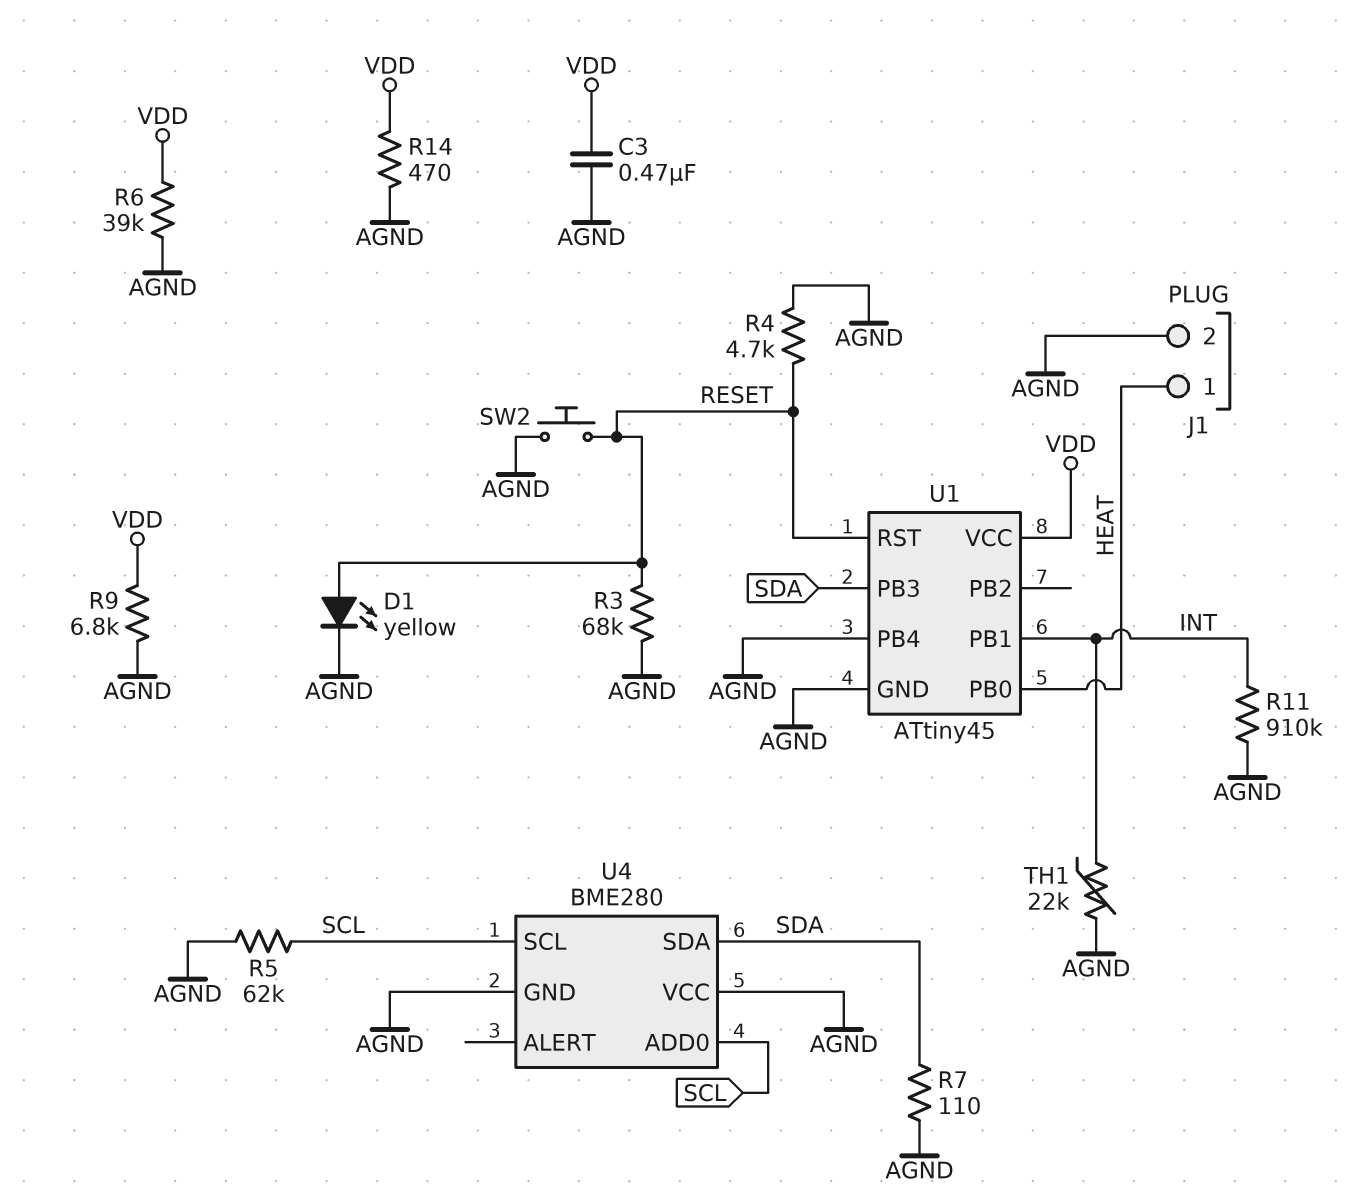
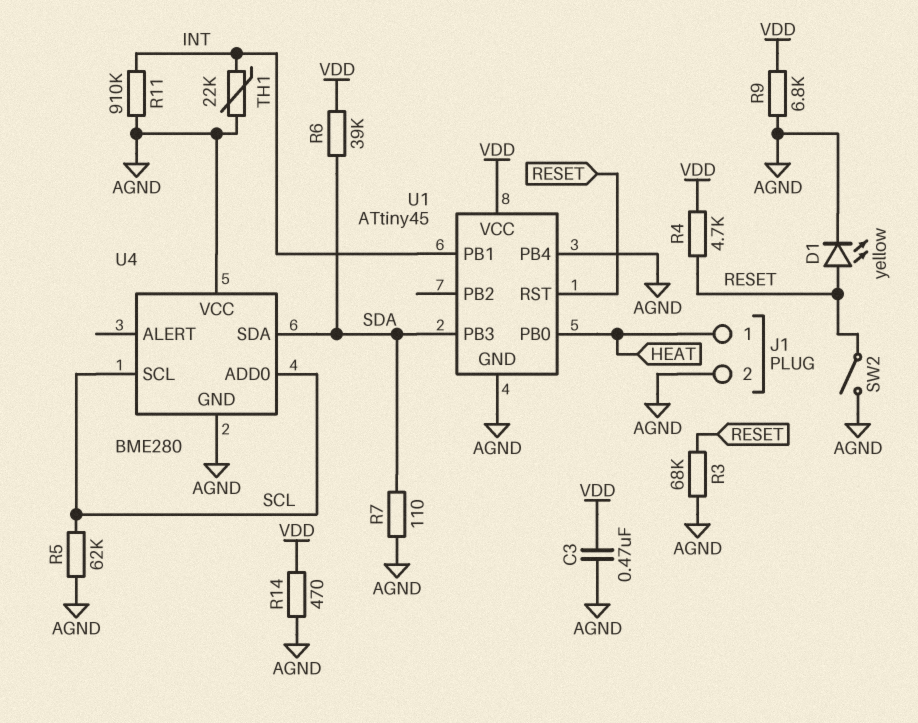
R4: 4.7k (AGND, RESET) -> 4.7k (RESET, VDD)
R6: 39k (AGND, VDD) -> 39k (SDA, VDD)
SW2: button (AGND, RESET) -> switch (AGND, RESET)

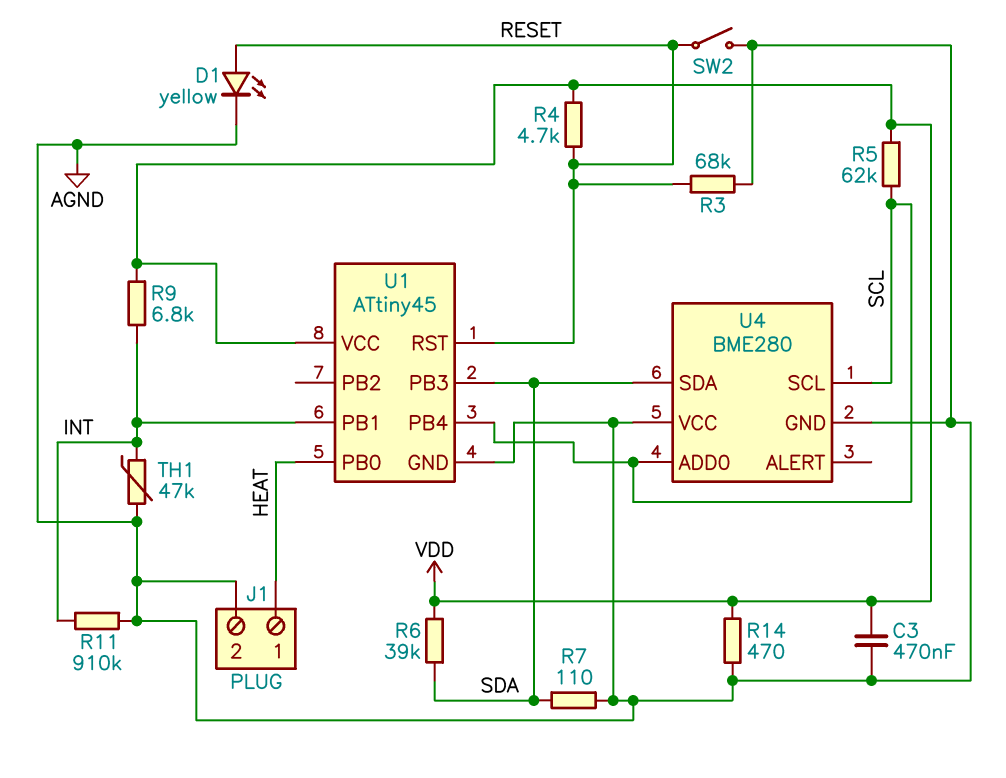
R5: 62k (AGND, SCL) -> 62k (SCL, VDD)
R9: 6.8k (AGND, VDD) -> 6.8k (INT, VDD)
TH1: 22k (AGND, INT) -> 47k (AGND, INT)
U1 pin PB4: AGND -> SCL

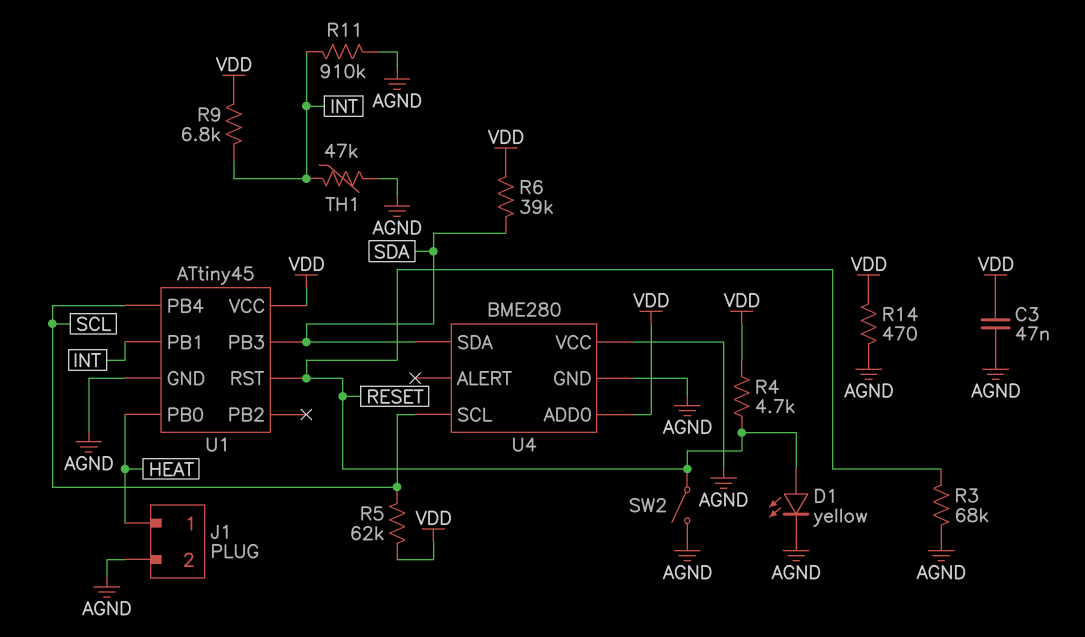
C3: 470nF (AGND, VDD) -> 47nF (AGND, VDD)
R7: 110 (AGND, SDA) -> none
U4 pin ADD0: SCL -> VDD

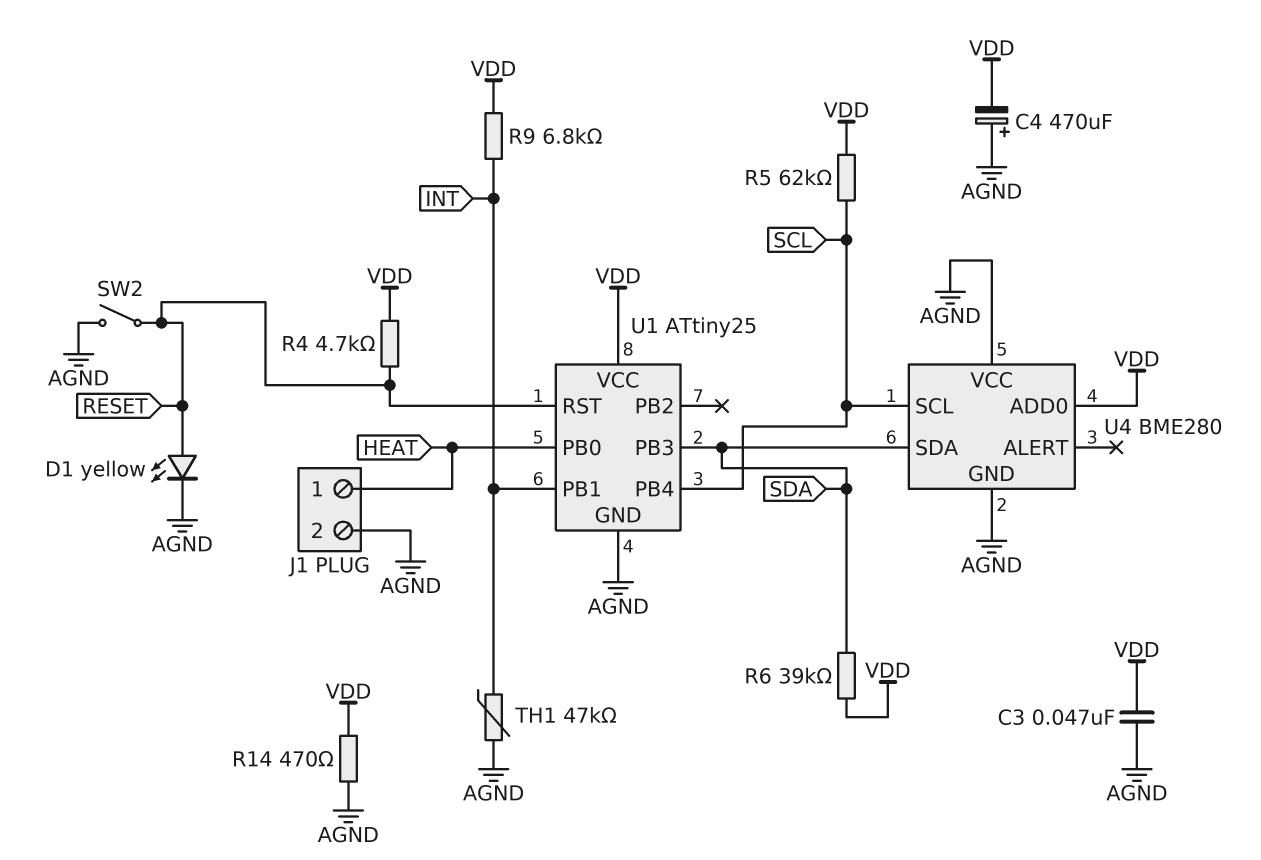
C4: none -> 470uF (plus AGND, minus VDD)
R3: 68k (AGND, RESET) -> none
R11: 910k (AGND, INT) -> none
U1: ATtiny45 -> ATtiny25

